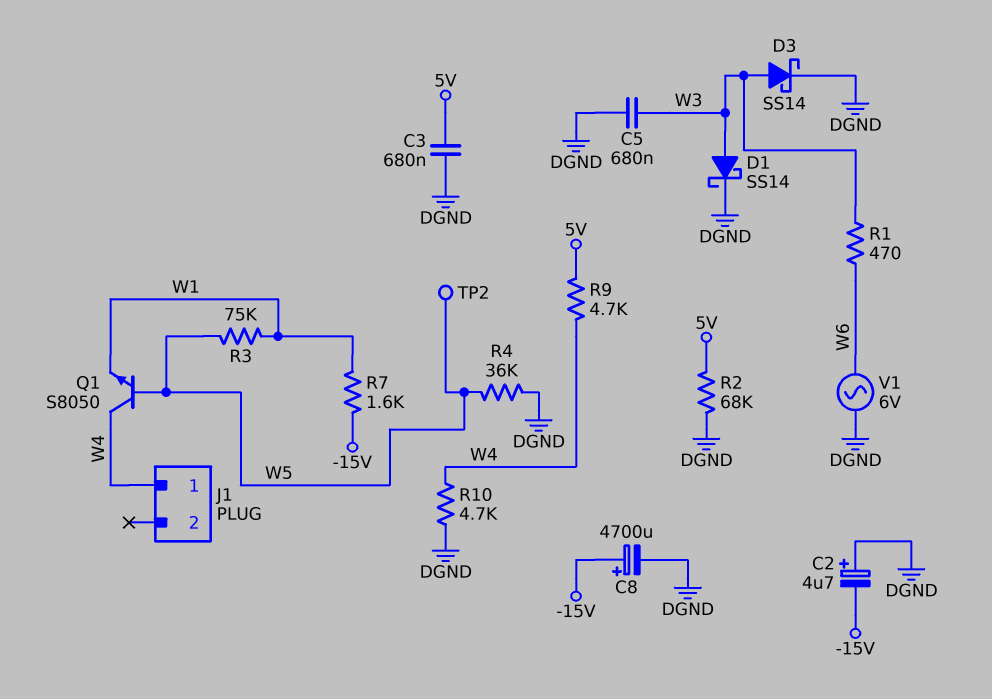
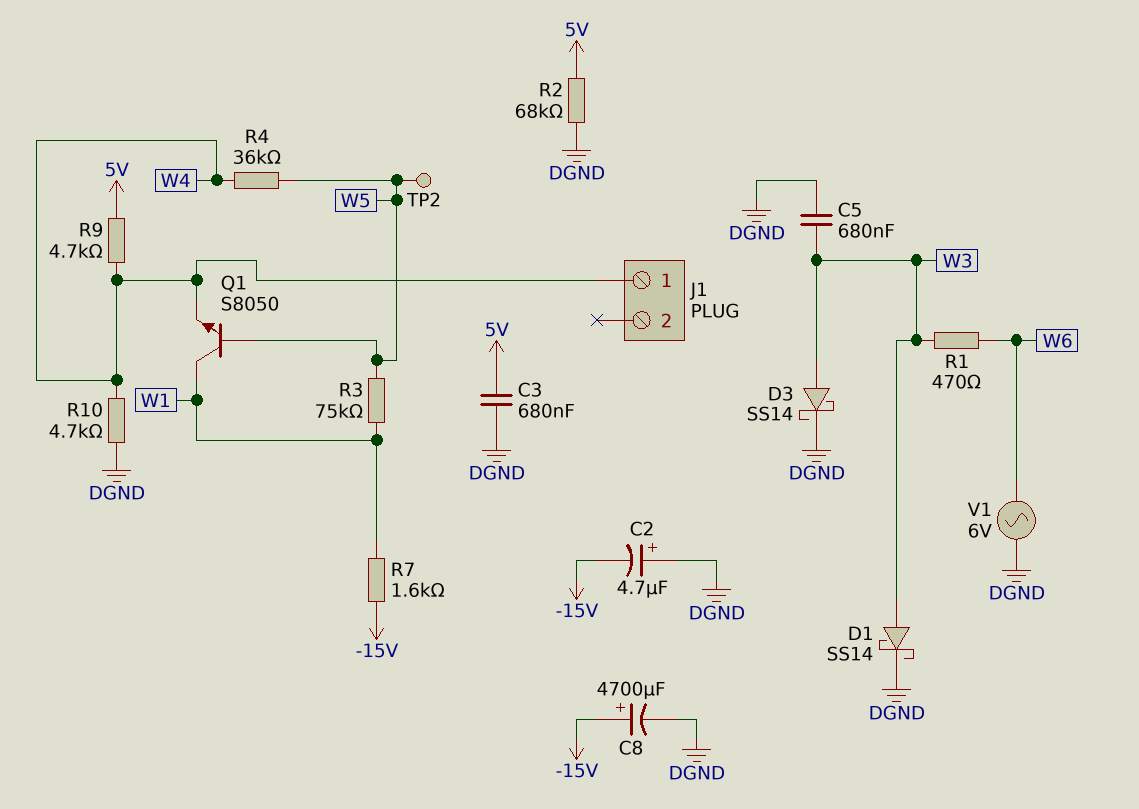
Q1: NPN S8050 (B W5, C W4, E W1) -> NPN S8050 (B W5, C W1, E W4)
R4: 36k (DGND, W5) -> 36k (W4, W5)

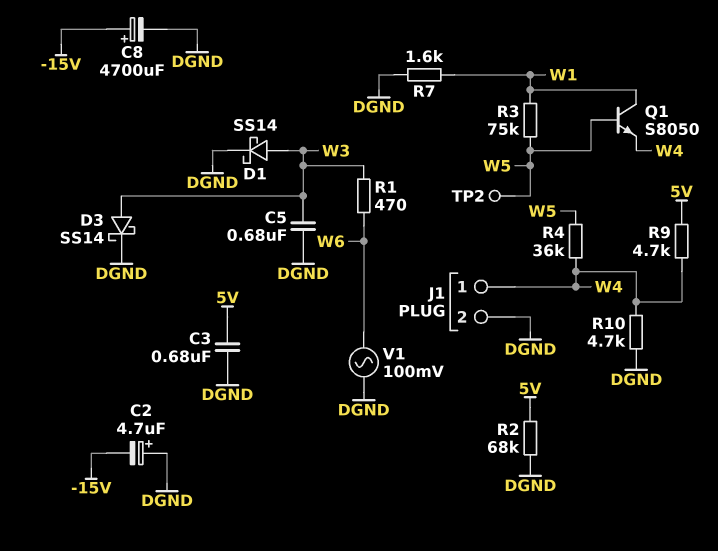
J1 pin 2: none -> DGND
R7: 1.6k (-15V, W1) -> 1.6k (DGND, W1)
V1: AC 6V (DGND, W6) -> AC 100mV (DGND, W6)

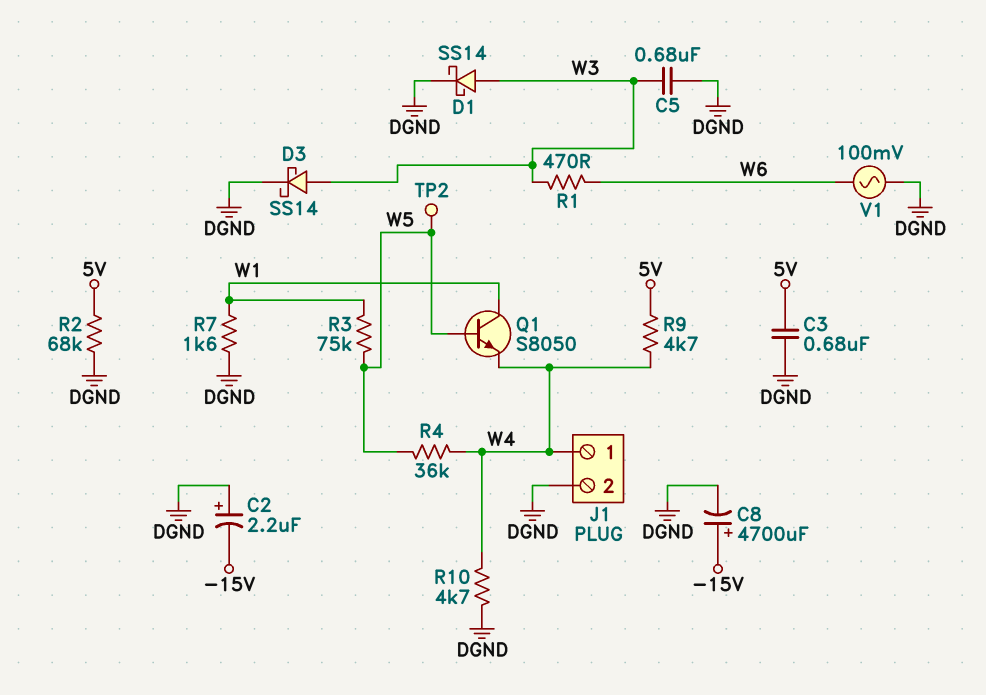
C2: 4.7uF (plus DGND, minus -15V) -> 2.2uF (plus DGND, minus -15V)

